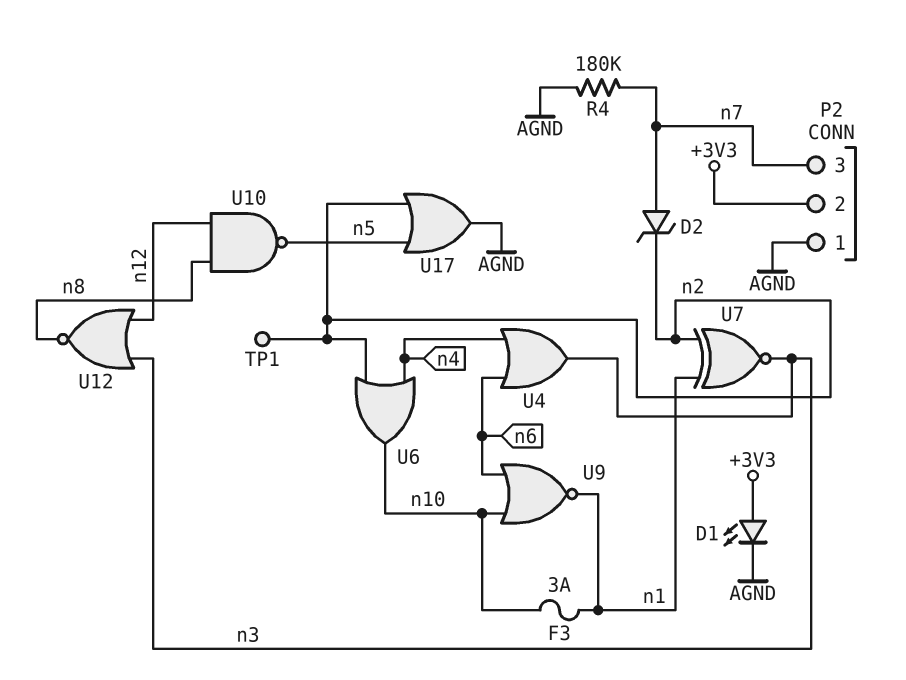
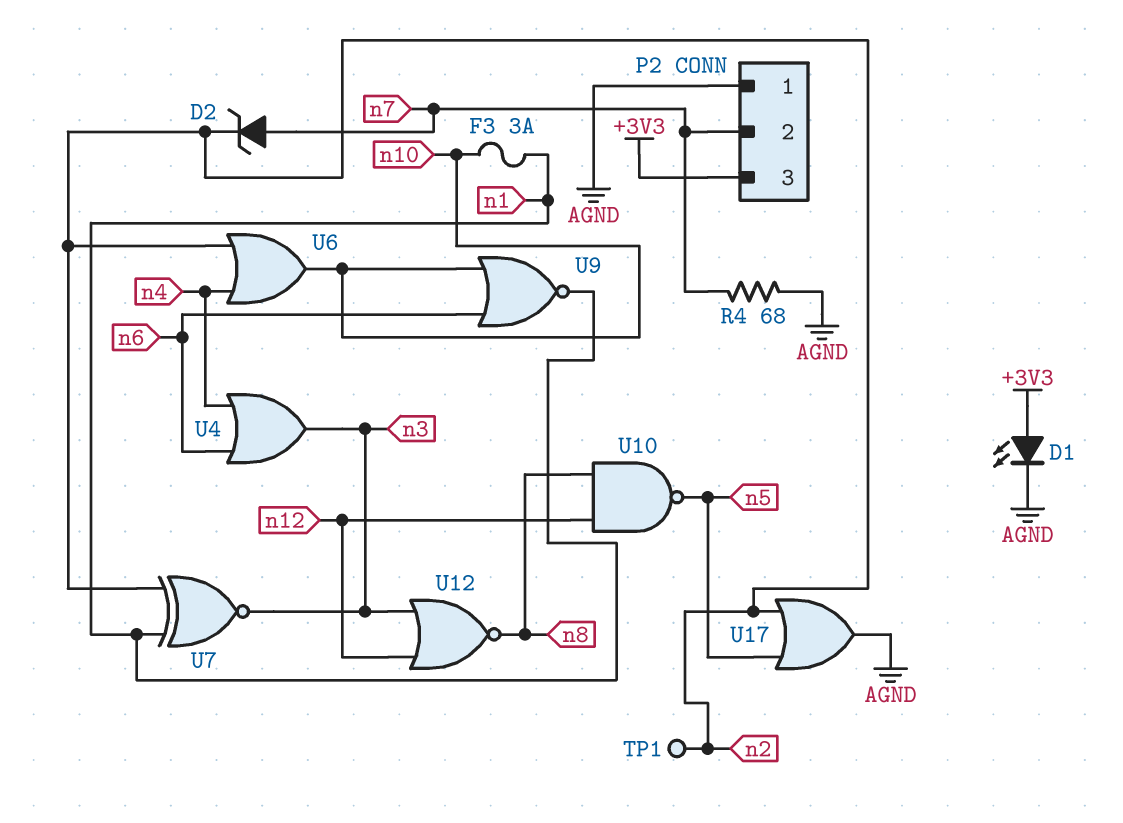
P2 pin 2: +3V3 -> n7
P2 pin 3: n7 -> +3V3
R4: 180k (AGND, n7) -> 68 (AGND, n7)

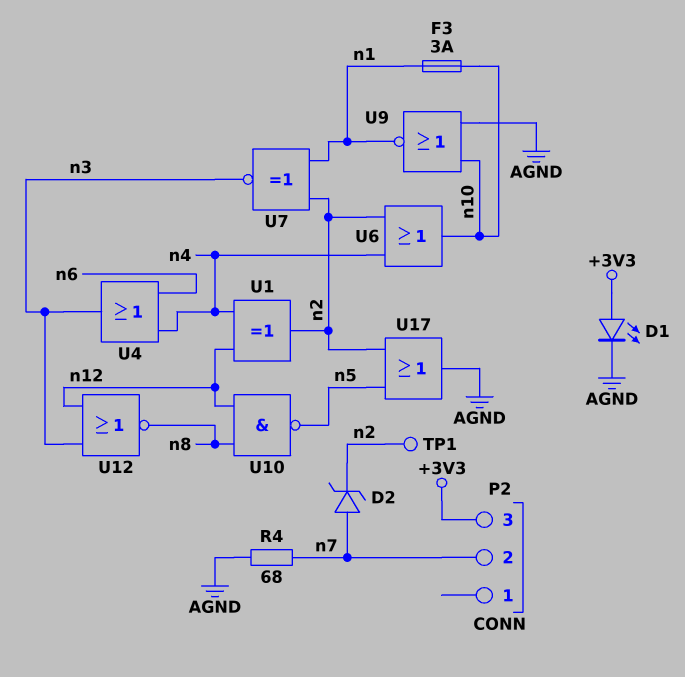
P2 pin 1: AGND -> none
U1: none -> XOR (in n4, in n12, out n2)
U9: NOR (in n6, in n10, out n1) -> NOR (in AGND, in n10, out n1)

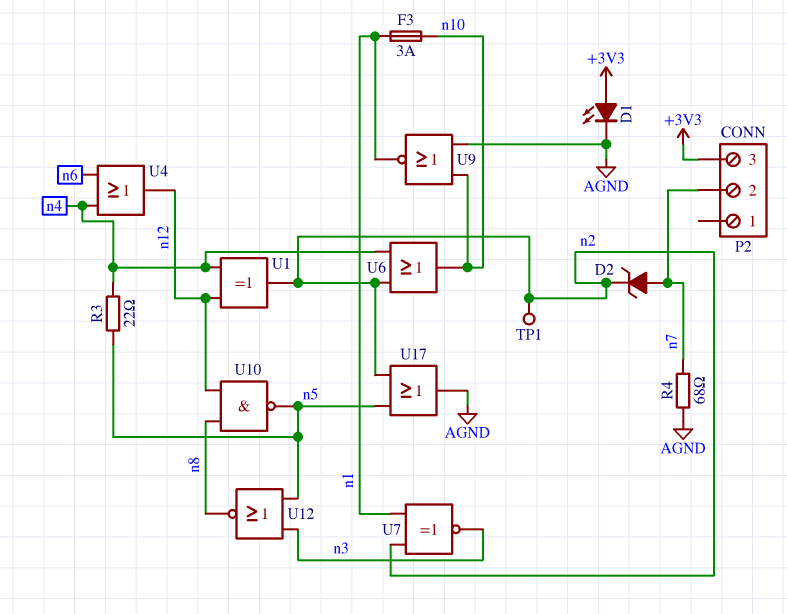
R3: none -> 22 (n4, n5)
U4: OR (in n4, in n6, out n3) -> OR (in n4, in n6, out n12)
U12: NOR (in n3, in n12, out n8) -> NOR (in n3, in n5, out n8)

